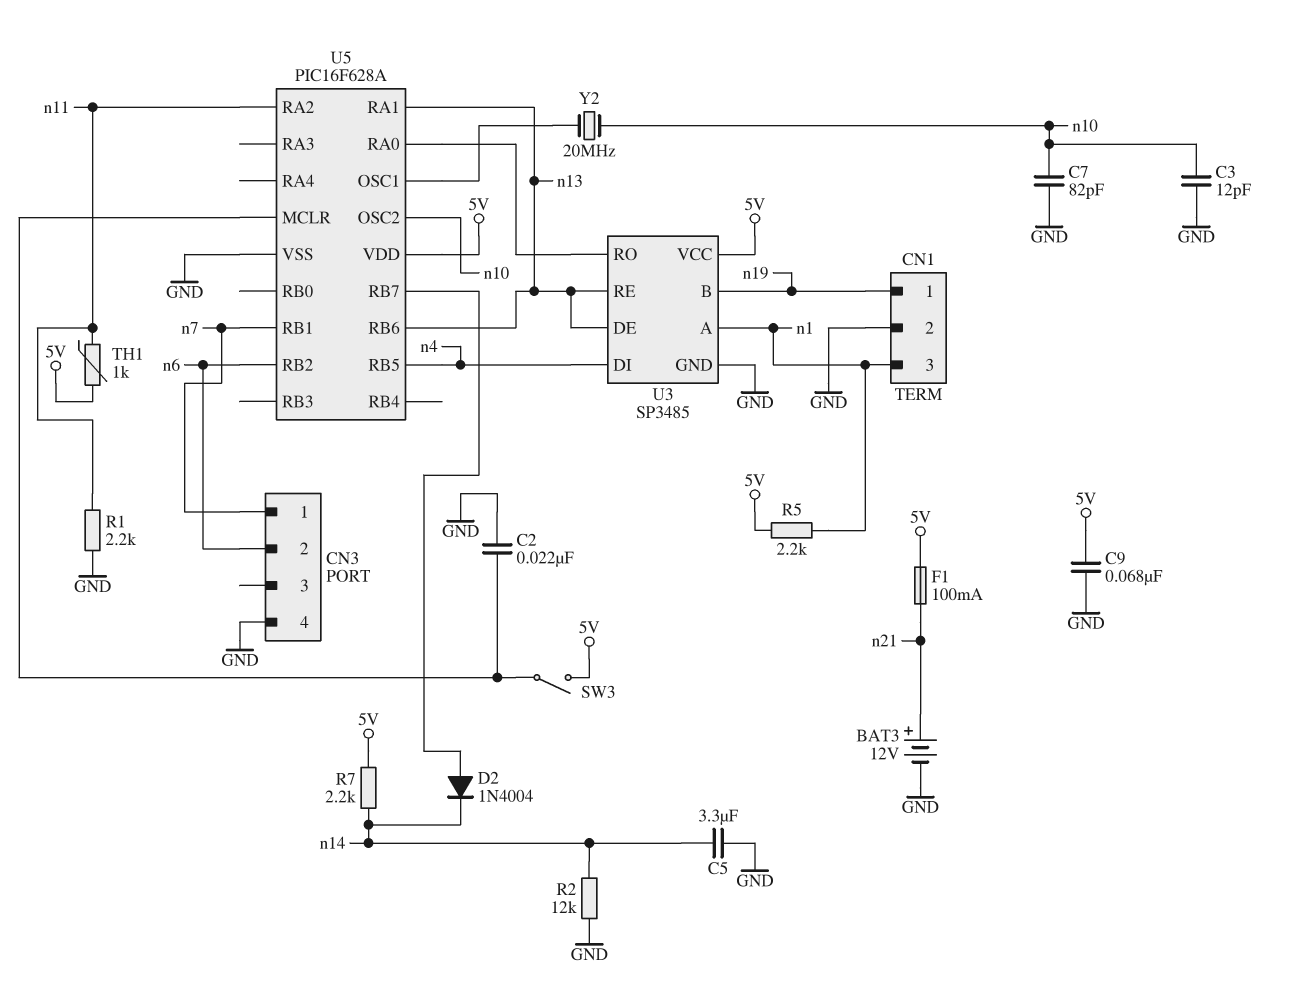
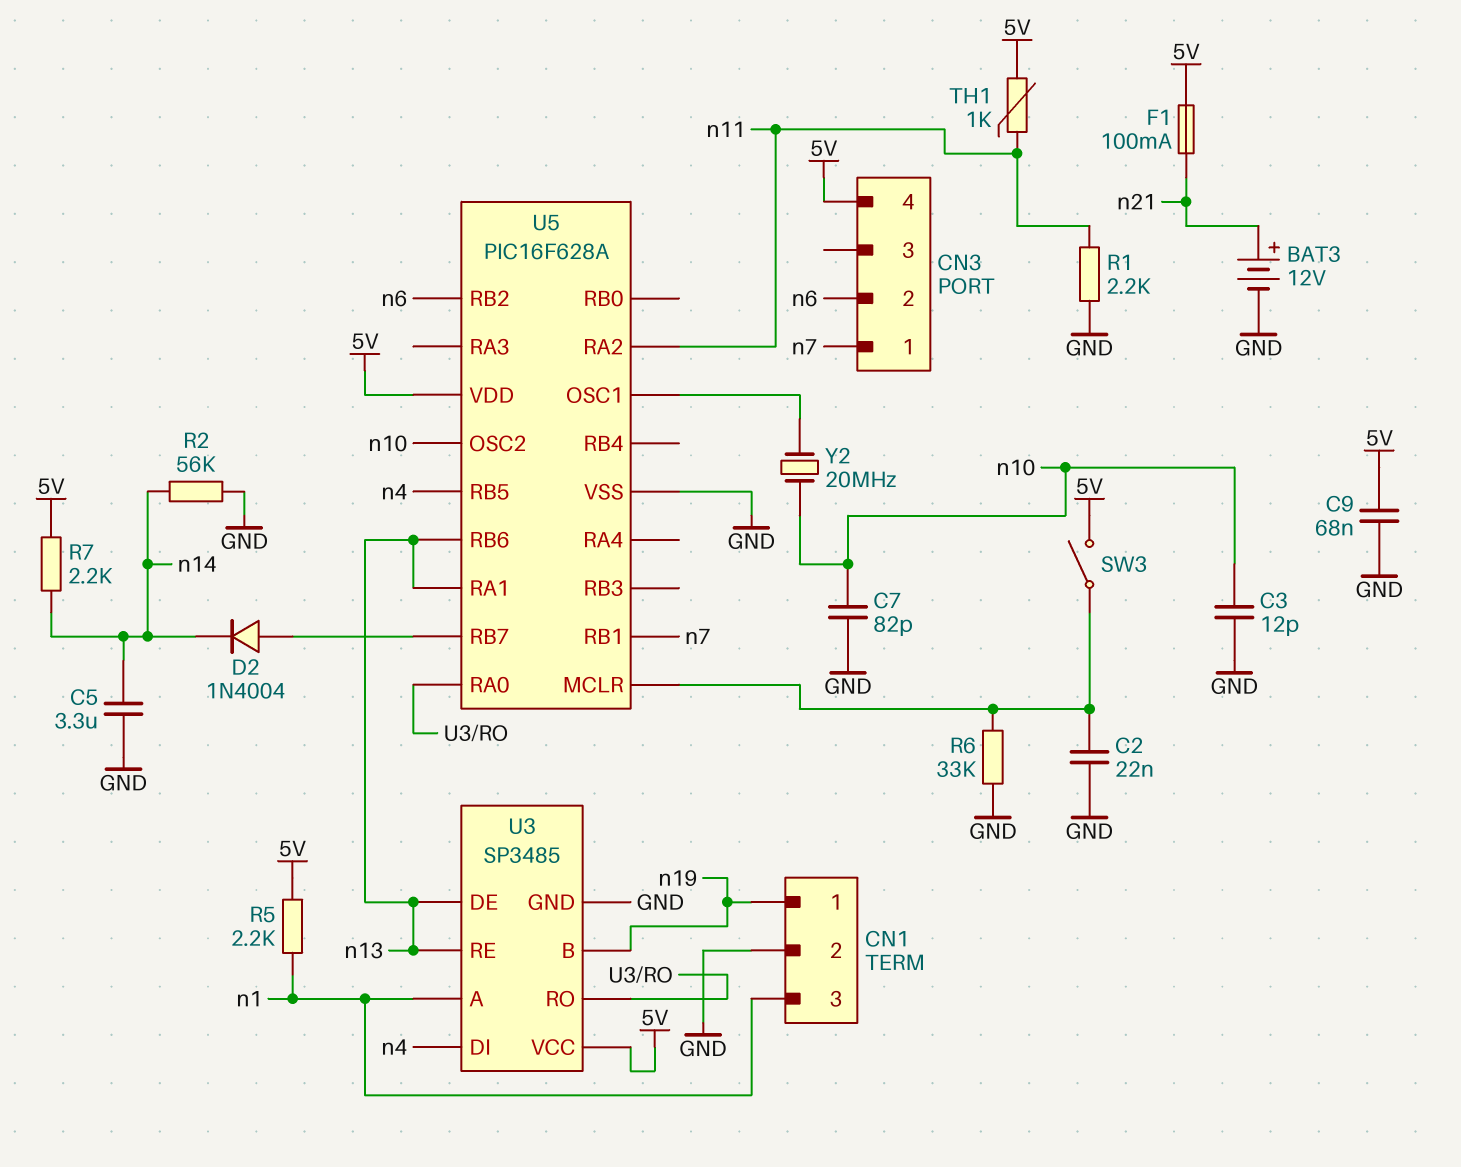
CN3 pin 4: GND -> 5V
R2: 12k (GND, n14) -> 56k (GND, n14)
R6: none -> 33k (GND, U5/MCLR)

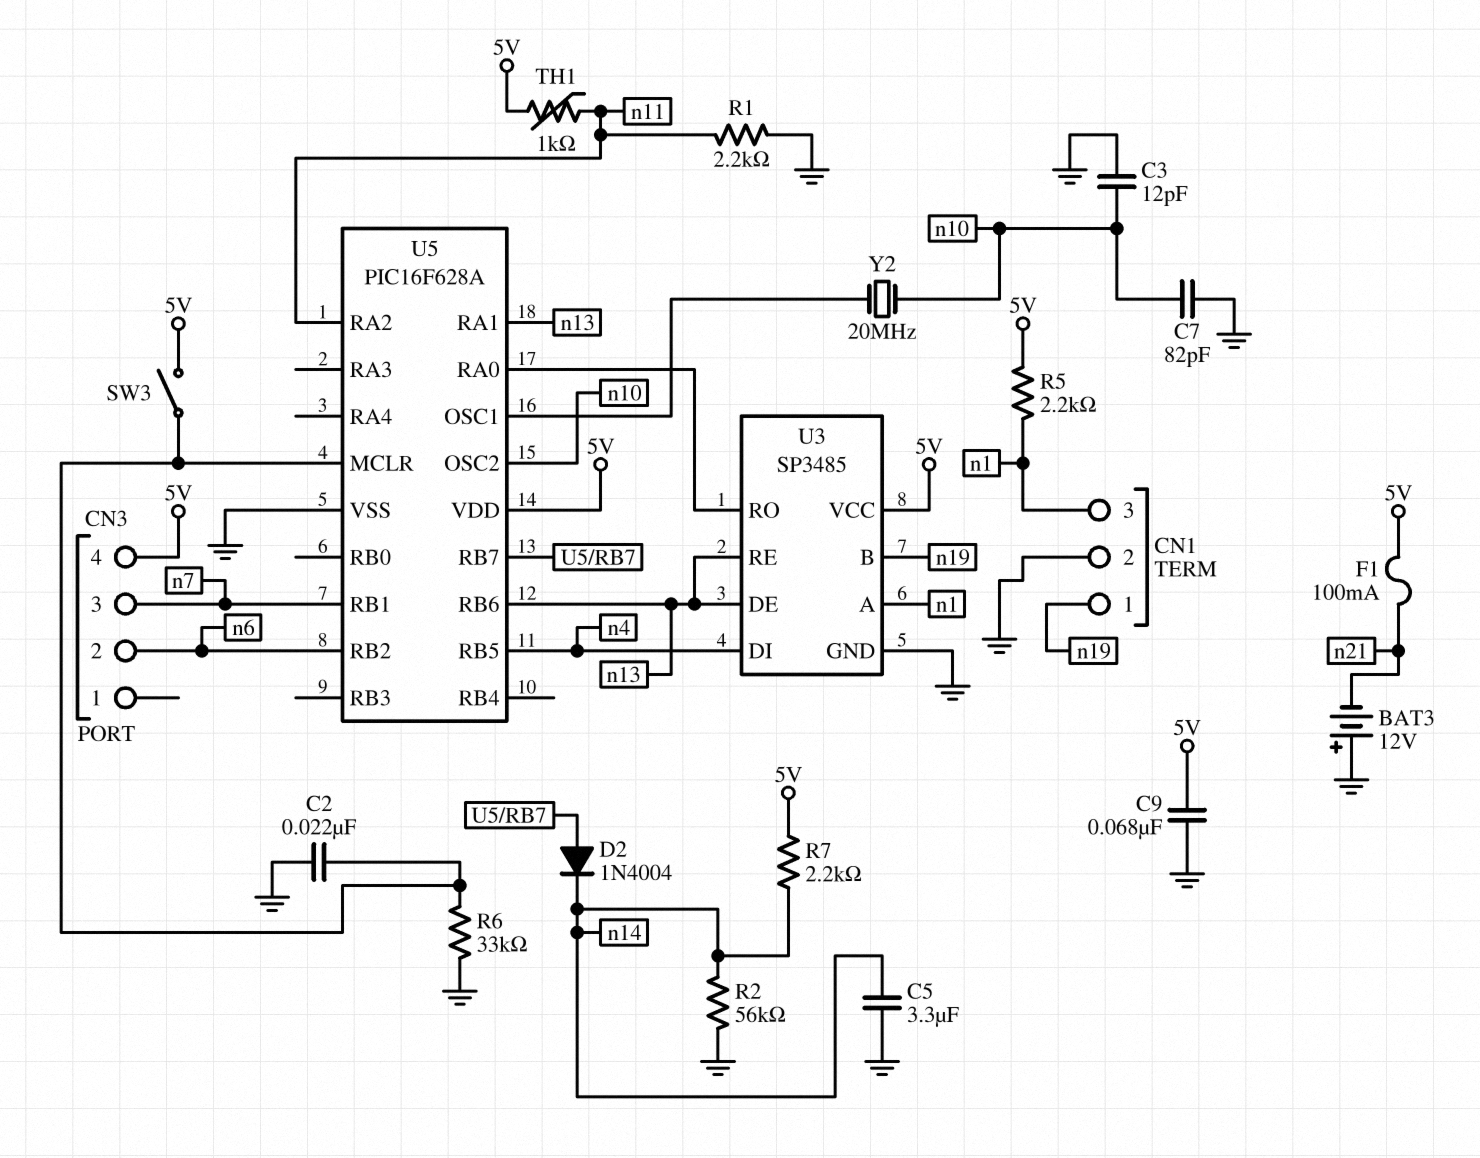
BAT3: 12V (plus n21, minus GND) -> 12V (plus GND, minus n21)
CN3 pin 1: n7 -> none
CN3 pin 3: none -> n7

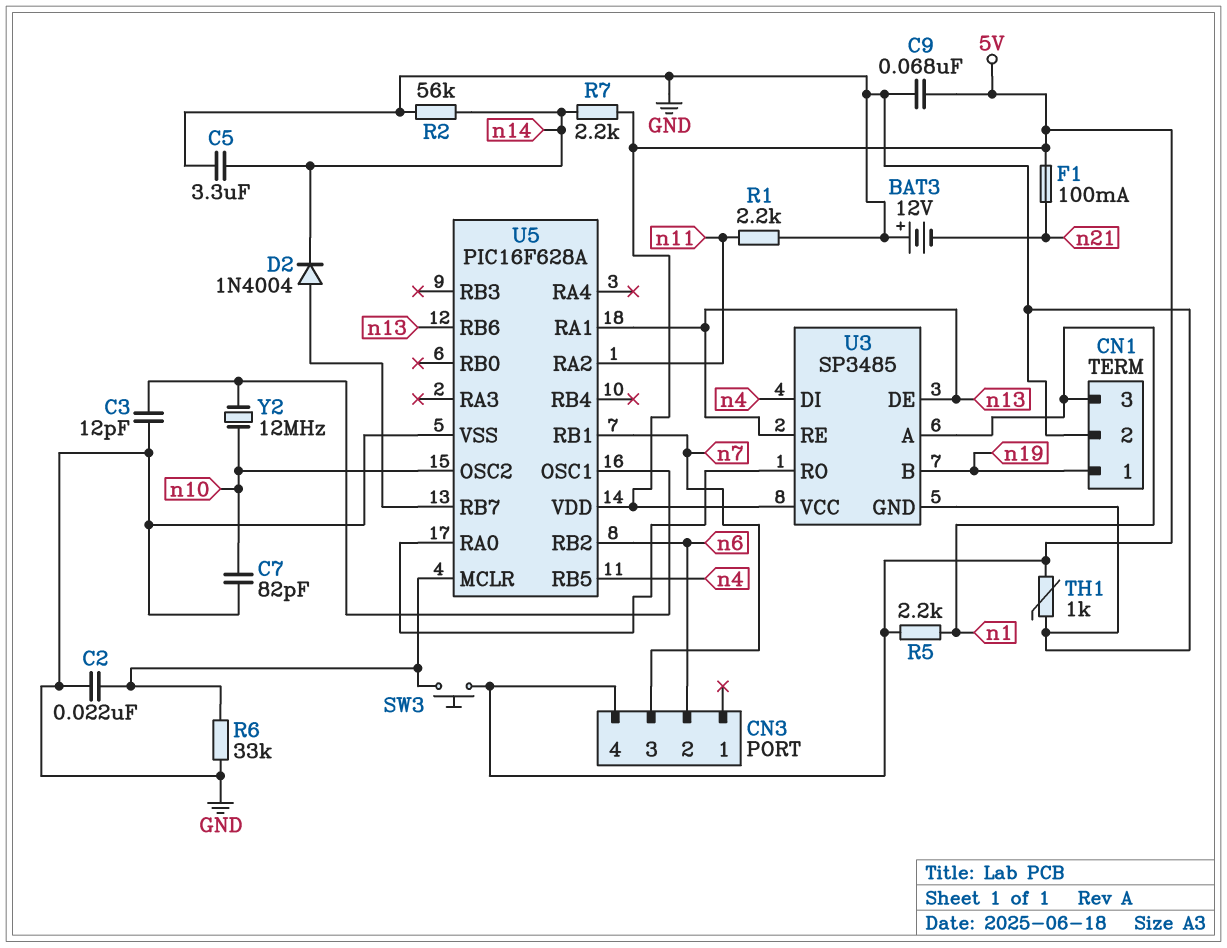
C3: 12pF (GND, n10) -> 12pF (GND, U5/OSC1)
SW3: switch (5V, U5/MCLR) -> button (5V, U5/MCLR)
TH1: 1k (5V, n11) -> 1k (5V, GND)
Y2: 20MHz (U5/OSC1, n10) -> 12MHz (U5/OSC1, n10)

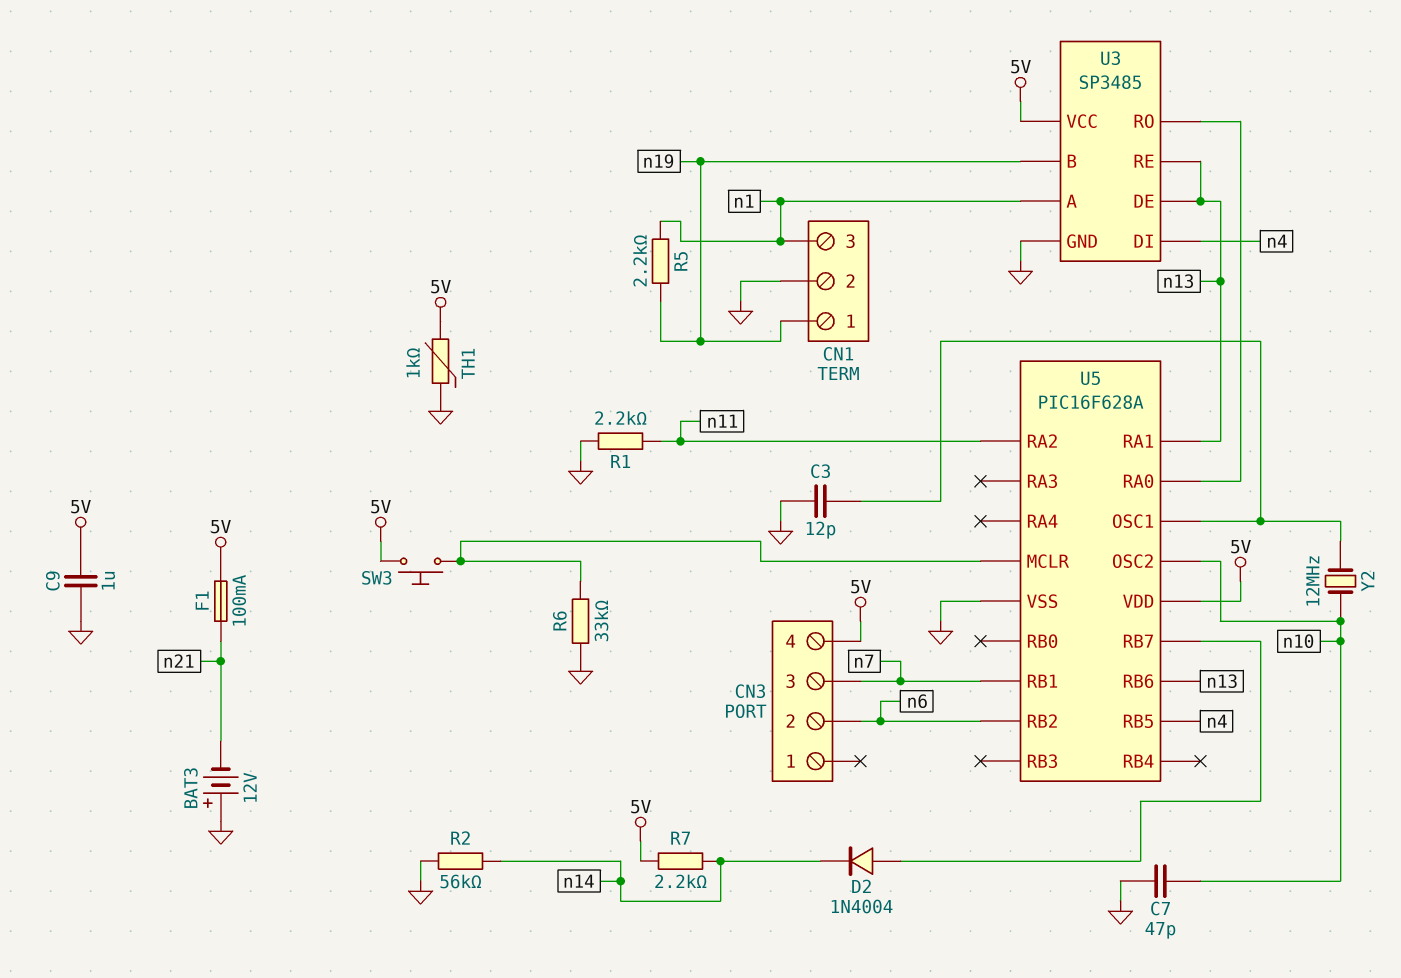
C2: 22nF (GND, U5/MCLR) -> none
C5: 3.3uF (GND, n14) -> none
C7: 82pF (GND, n10) -> 47pF (GND, n10)
C9: 68nF (5V, GND) -> 1uF (5V, GND)
R5: 2.2k (5V, n1) -> 2.2k (n1, n19)

